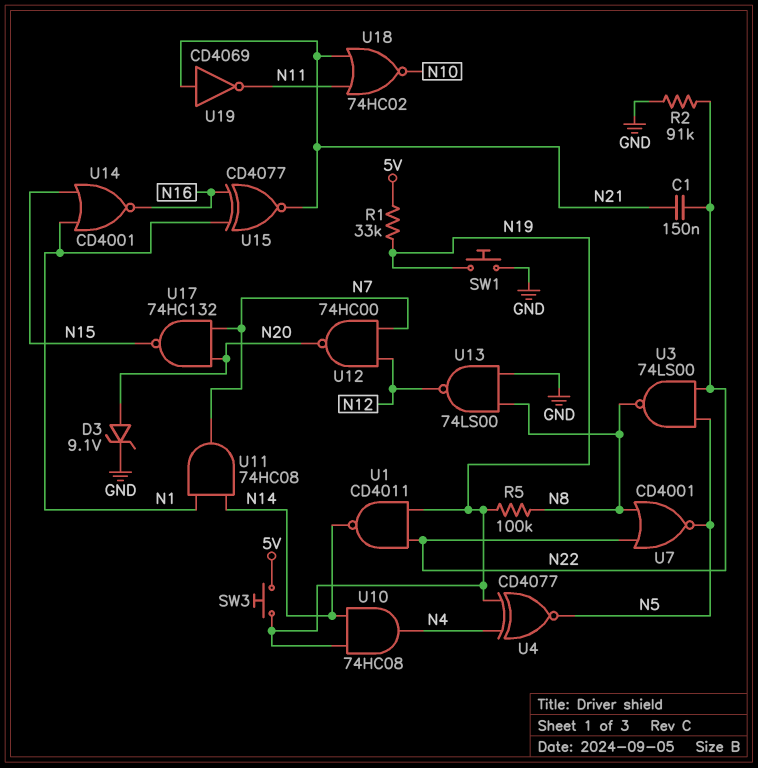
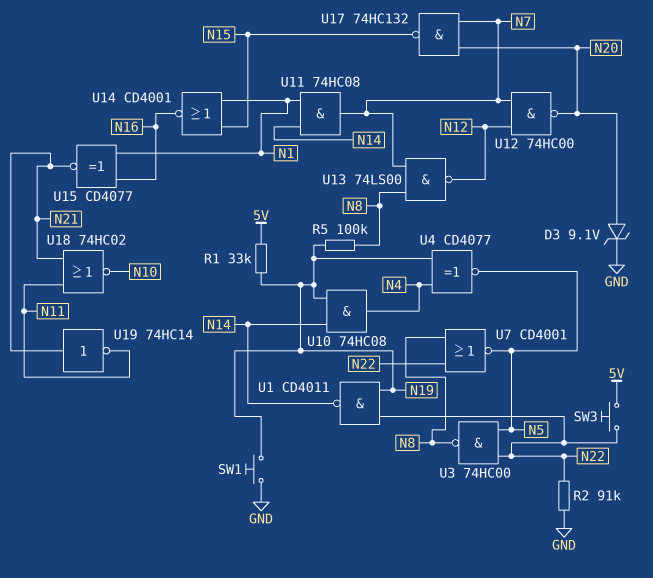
C1: 150nF (N21, N22) -> none
SW3: button (5V, N19) -> button (5V, N22)
U3: NAND 74LS00 (in N5, in N22, out N8) -> NAND 74HC00 (in N5, in N22, out N8)
U13: NAND 74LS00 (in GND, in N8, out N12) -> NAND 74LS00 (in N7, in N8, out N12)
U19: NOT CD4069 (in N21, out N11) -> NOT 74HC14 (in N21, out N11)

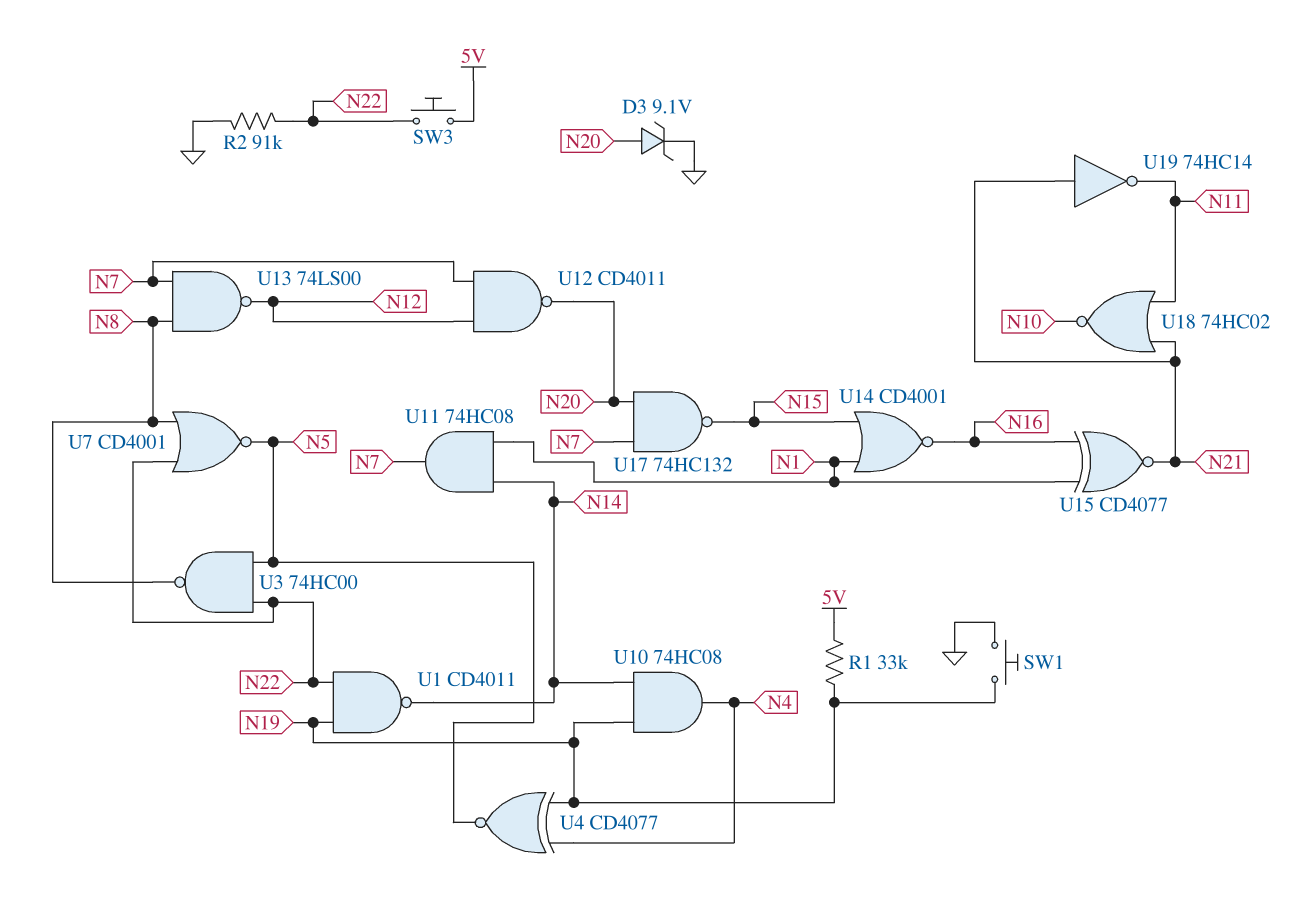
R5: 100k (N8, N19) -> none
U12: NAND 74HC00 (in N7, in N12, out N20) -> NAND CD4011 (in N7, in N12, out N20)

